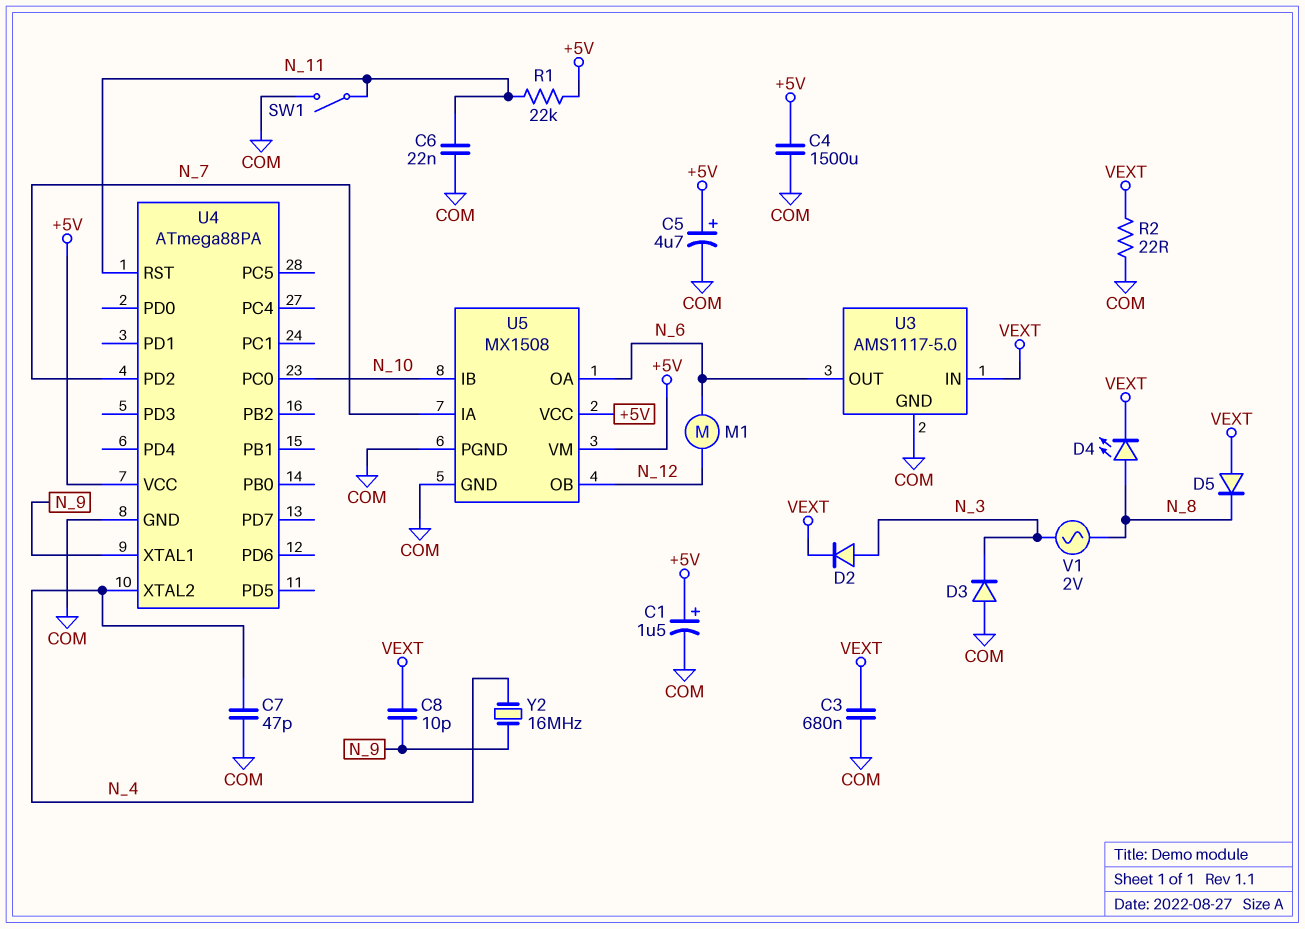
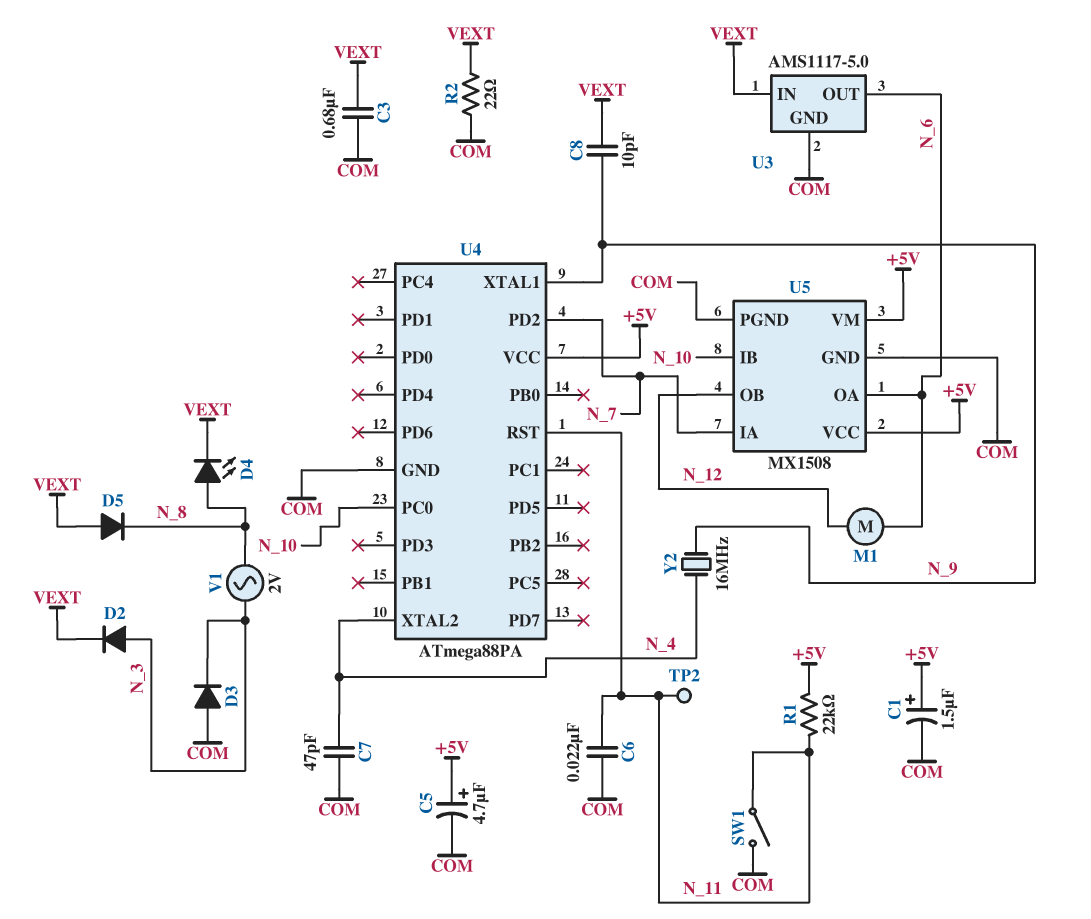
C4: 1500uF (+5V, COM) -> none
TP2: none -> test point (N_11)

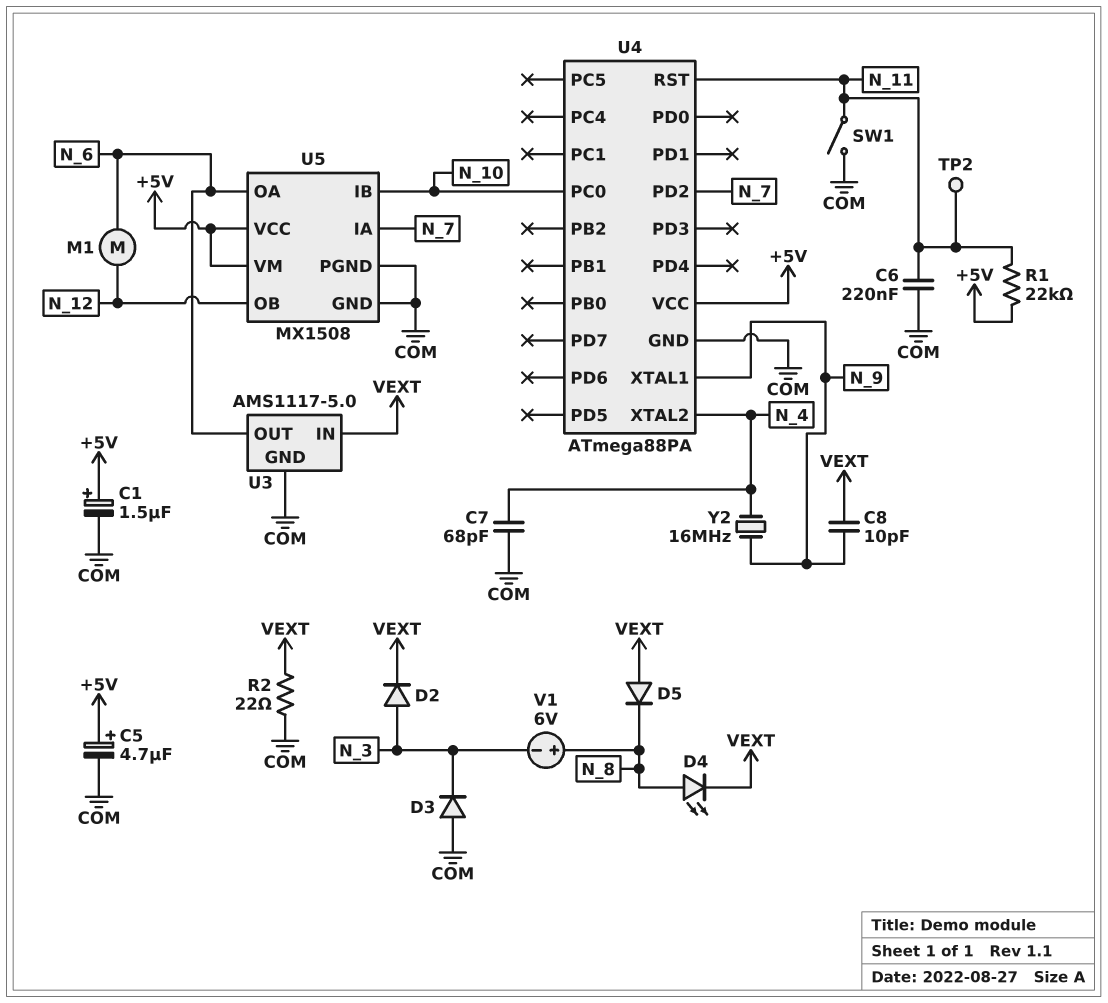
C3: 680nF (COM, VEXT) -> none
C6: 22nF (COM, N_11) -> 220nF (COM, N_11)
C7: 47pF (COM, N_4) -> 68pF (COM, N_4)
V1: AC 2V (N_3, N_8) -> 6V (plus N_8, minus N_3)

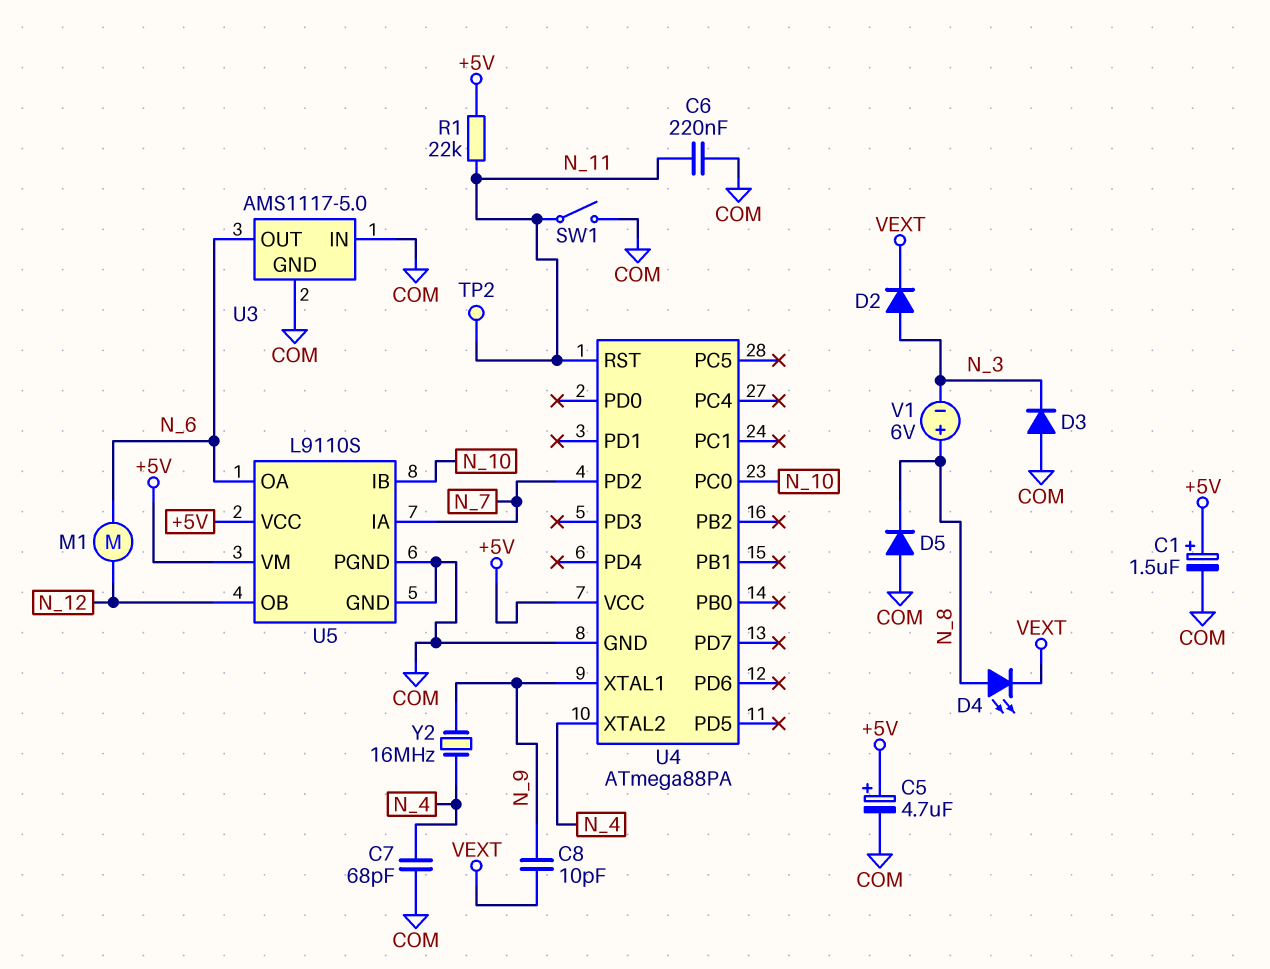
D5: diode (A VEXT, K N_8) -> diode (A COM, K N_8)
R2: 22 (COM, VEXT) -> none
U3 pin IN: VEXT -> COM
U5: MX1508 -> L9110S

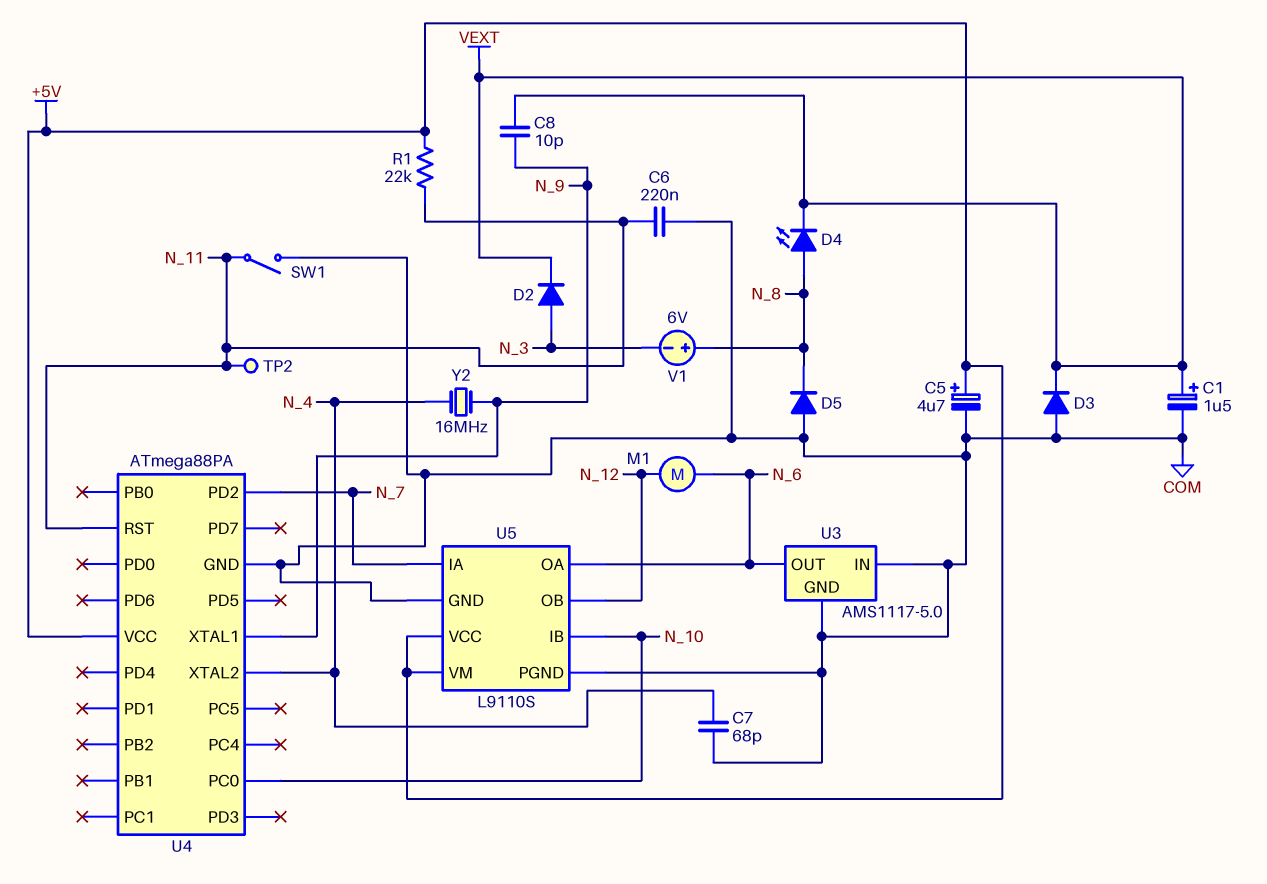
C1: 1.5uF (plus +5V, minus COM) -> 1.5uF (plus VEXT, minus COM)
D3: diode (A COM, K N_3) -> diode (A COM, K VEXT)

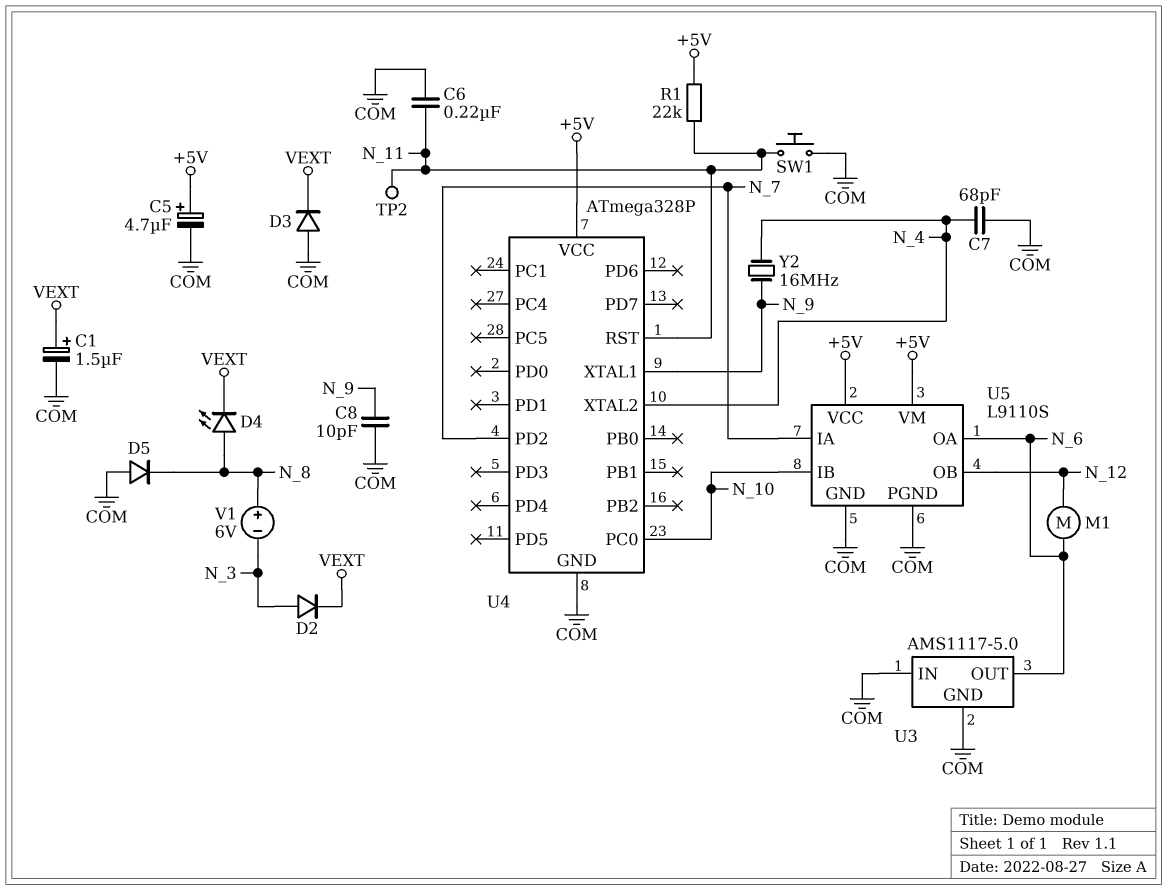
C8: 10pF (N_9, VEXT) -> 10pF (COM, N_9)
SW1: switch (COM, N_11) -> button (COM, N_11)
U4: ATmega88PA -> ATmega328P

